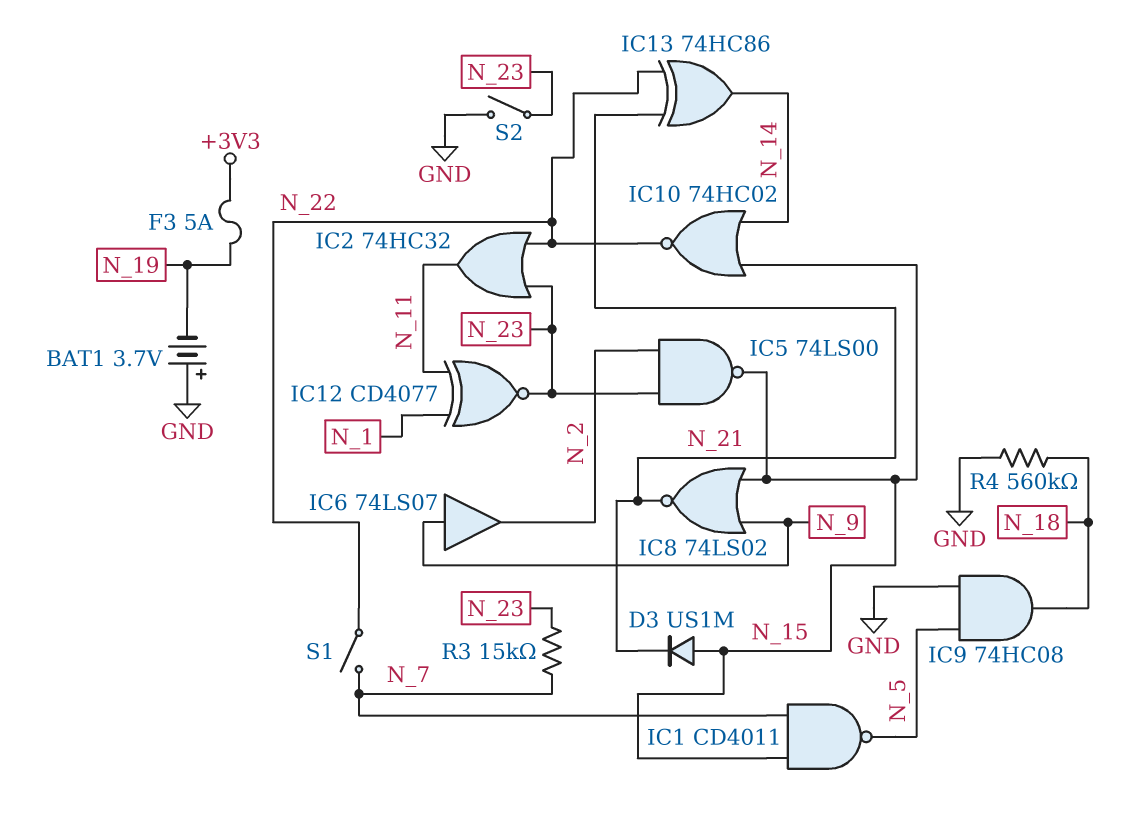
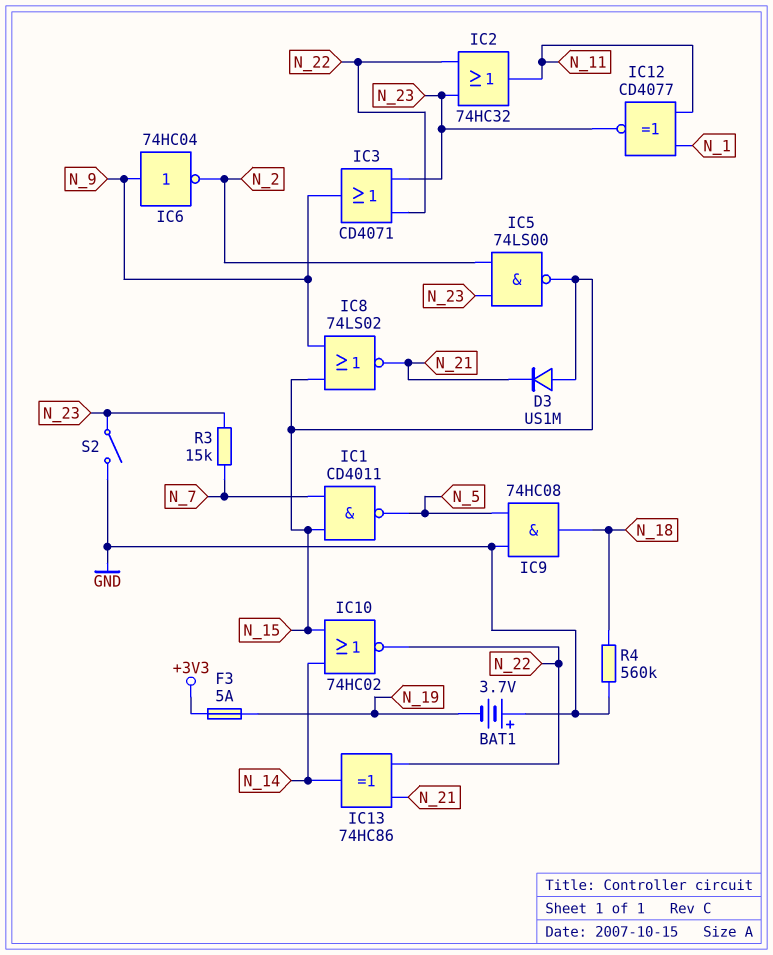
IC3: none -> OR CD4071 (in N_22, in N_23, out N_9)
IC6: buffer 74LS07 (in N_9, out N_2) -> NOT 74HC04 (in N_9, out N_2)
S1: switch (N_7, N_22) -> none

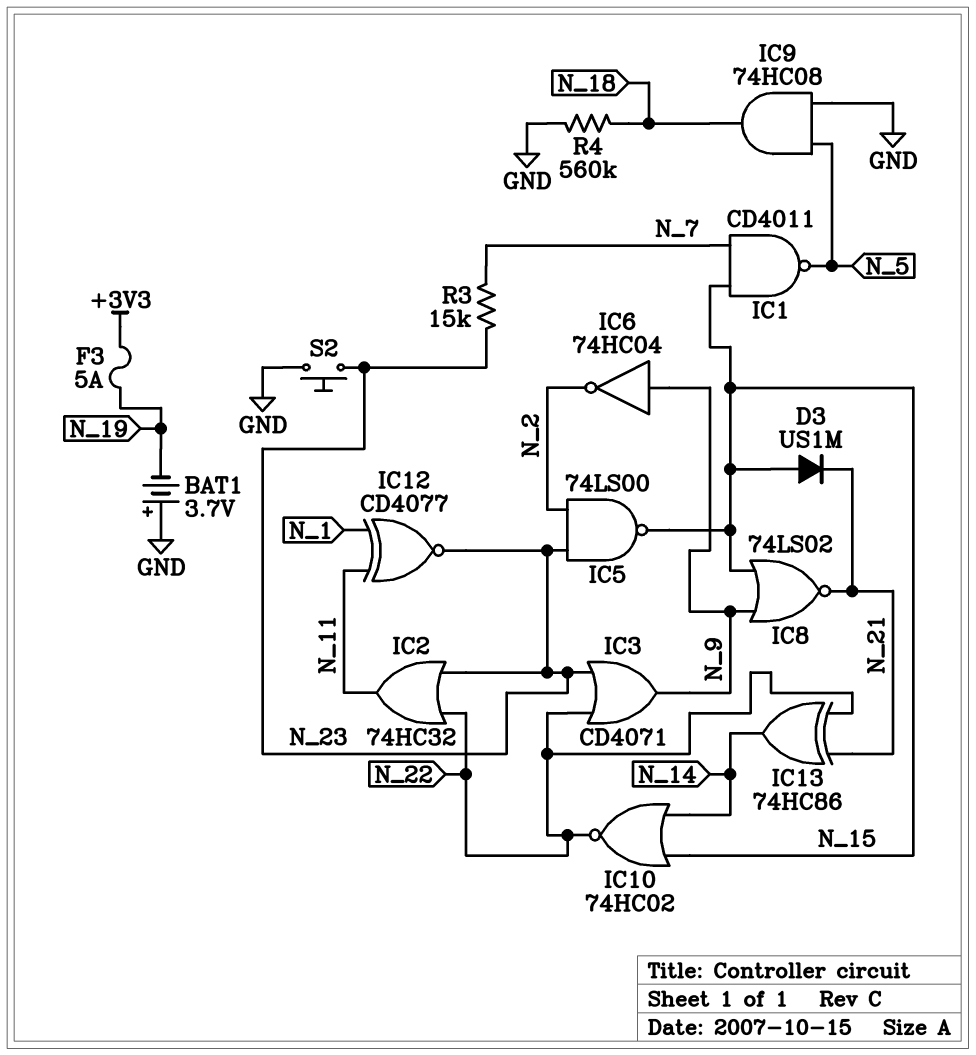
S2: switch (GND, N_23) -> button (GND, N_23)

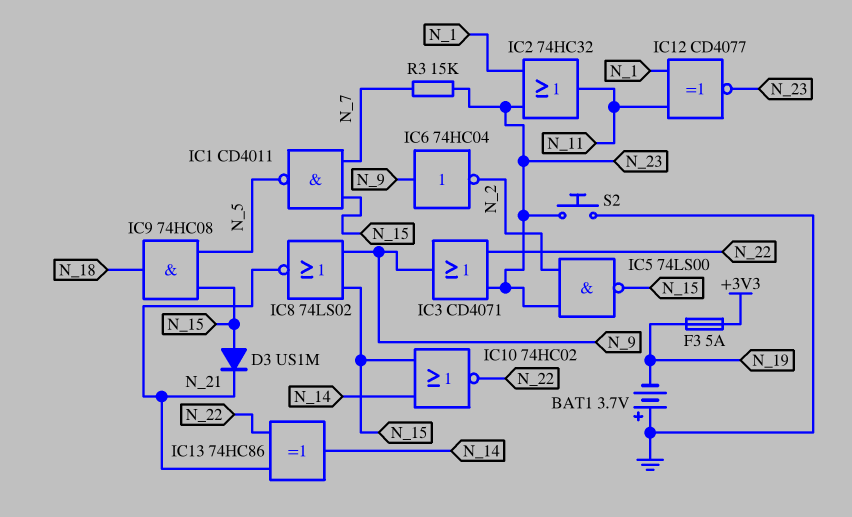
IC2: OR 74HC32 (in N_22, in N_23, out N_11) -> OR 74HC32 (in N_1, in N_23, out N_11)
IC9: AND 74HC08 (in GND, in N_5, out N_18) -> AND 74HC08 (in N_5, in N_15, out N_18)
R4: 560k (GND, N_18) -> none

